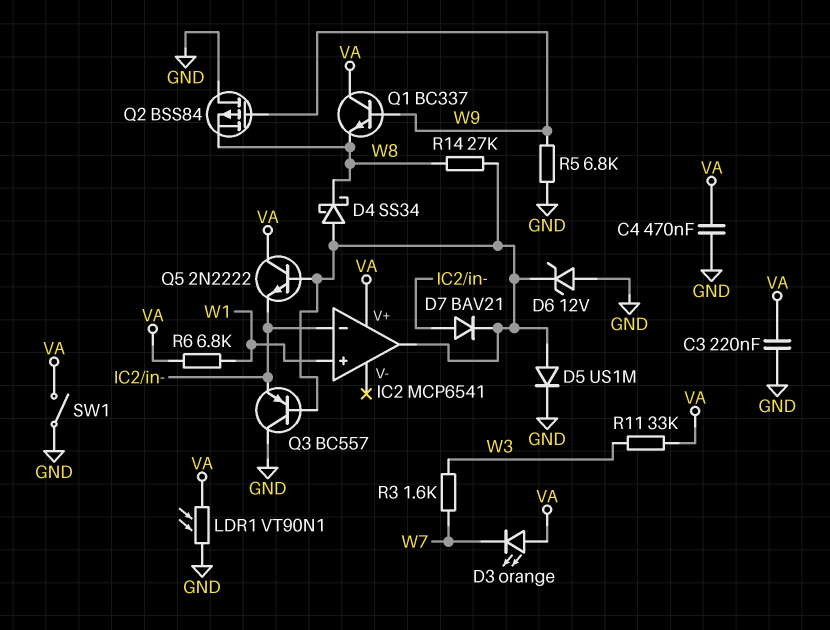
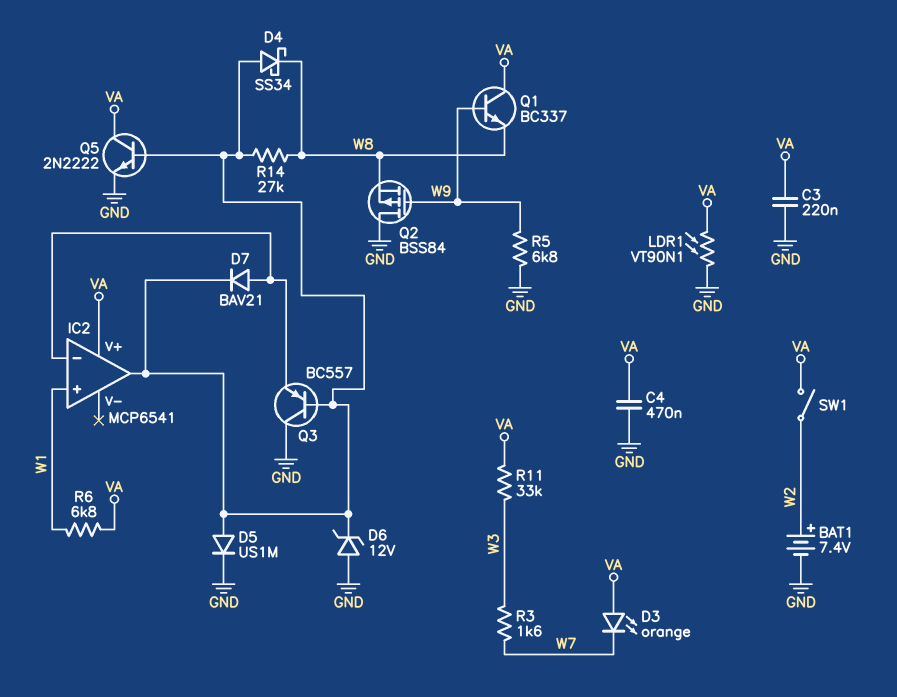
BAT1: none -> 7.4V (plus W2, minus GND)
Q5: NPN 2N2222 (B IC2/out, C VA, E IC2/in-) -> NPN 2N2222 (B IC2/out, C VA, E GND)
SW1: switch (GND, VA) -> switch (VA, W2)

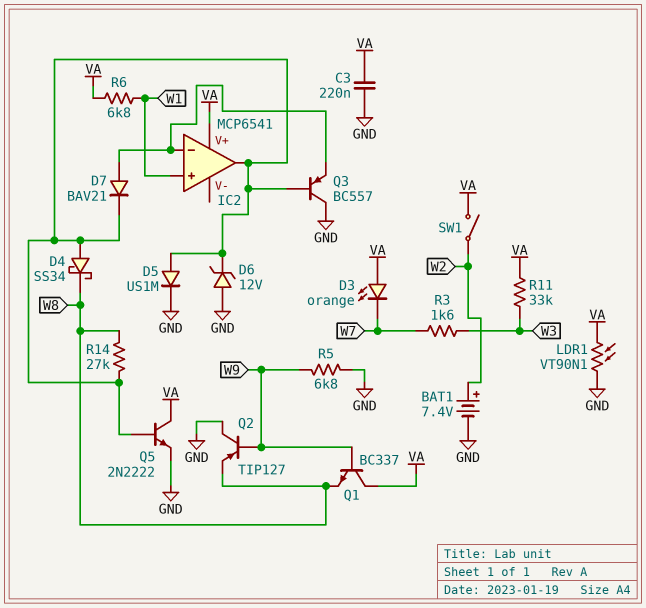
C4: 470nF (GND, VA) -> none
Q2: PMOS BSS84 (G W9, D GND, S W8) -> PNP TIP127 (B W9, C GND, E W8)

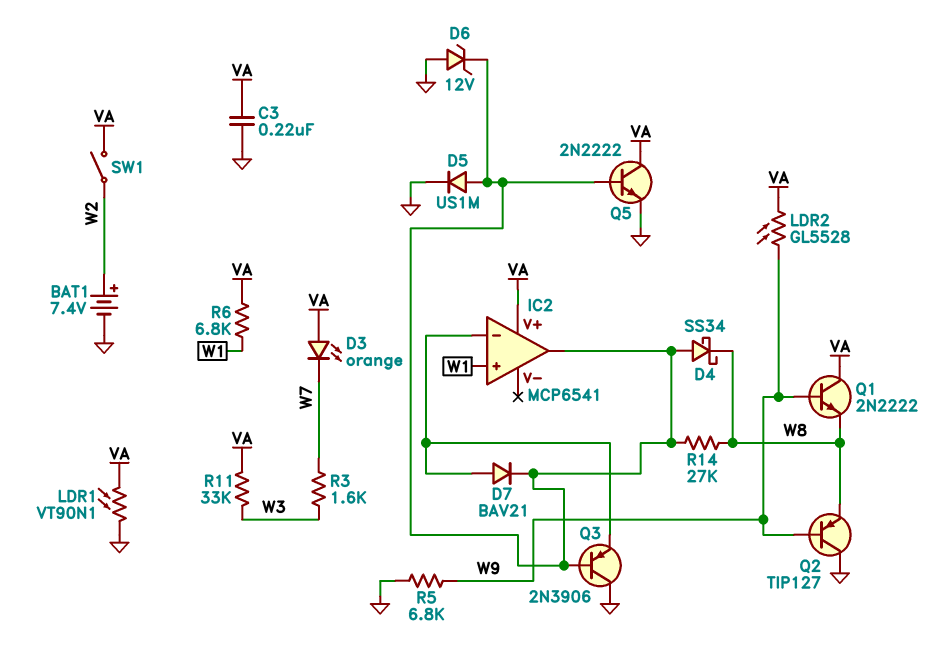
LDR2: none -> GL5528 (VA, W9)
Q1: NPN BC337 (B W9, C VA, E W8) -> NPN 2N2222 (B W9, C VA, E W8)
Q3: PNP BC557 (B IC2/out, C GND, E IC2/in-) -> PNP 2N3906 (B IC2/out, C GND, E IC2/in-)

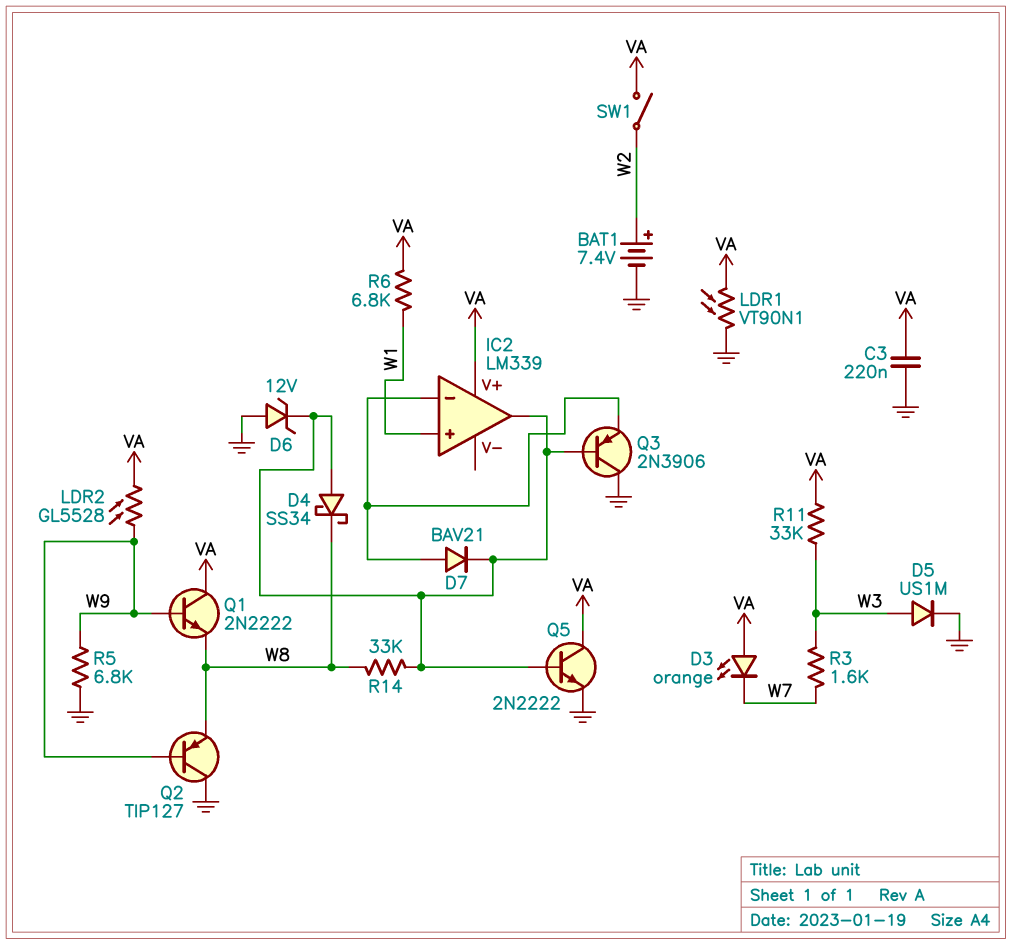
D5: diode US1M (A IC2/out, K GND) -> diode US1M (A W3, K GND)
IC2: MCP6541 -> LM339
R14: 27k (IC2/out, W8) -> 33k (IC2/out, W8)

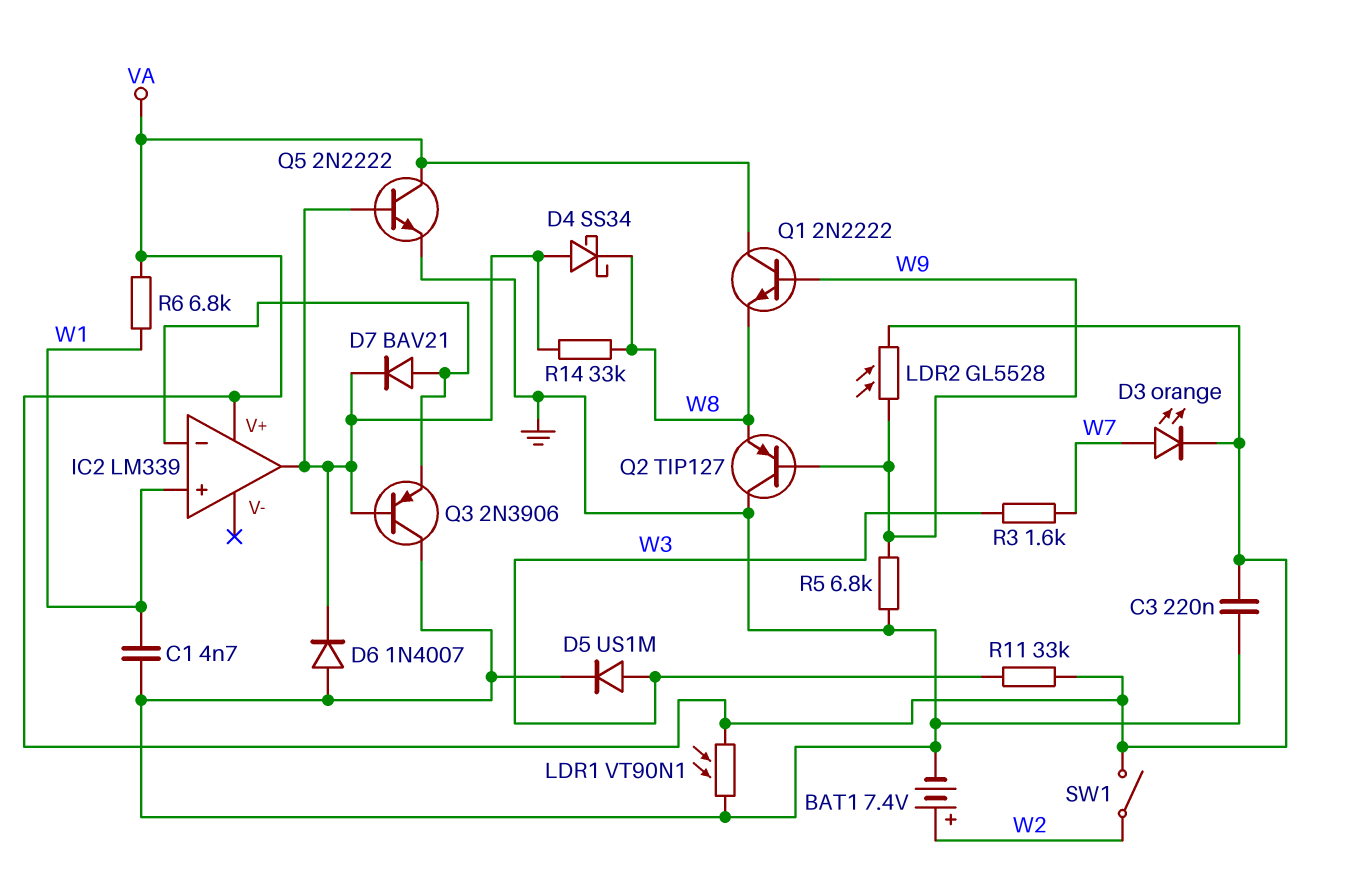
C1: none -> 4.7nF (GND, W1)
D3: LED orange (A VA, K W7) -> LED orange (A W7, K VA)
D6: zener 12V (A GND, K IC2/out) -> diode 1N4007 (A GND, K IC2/out)

